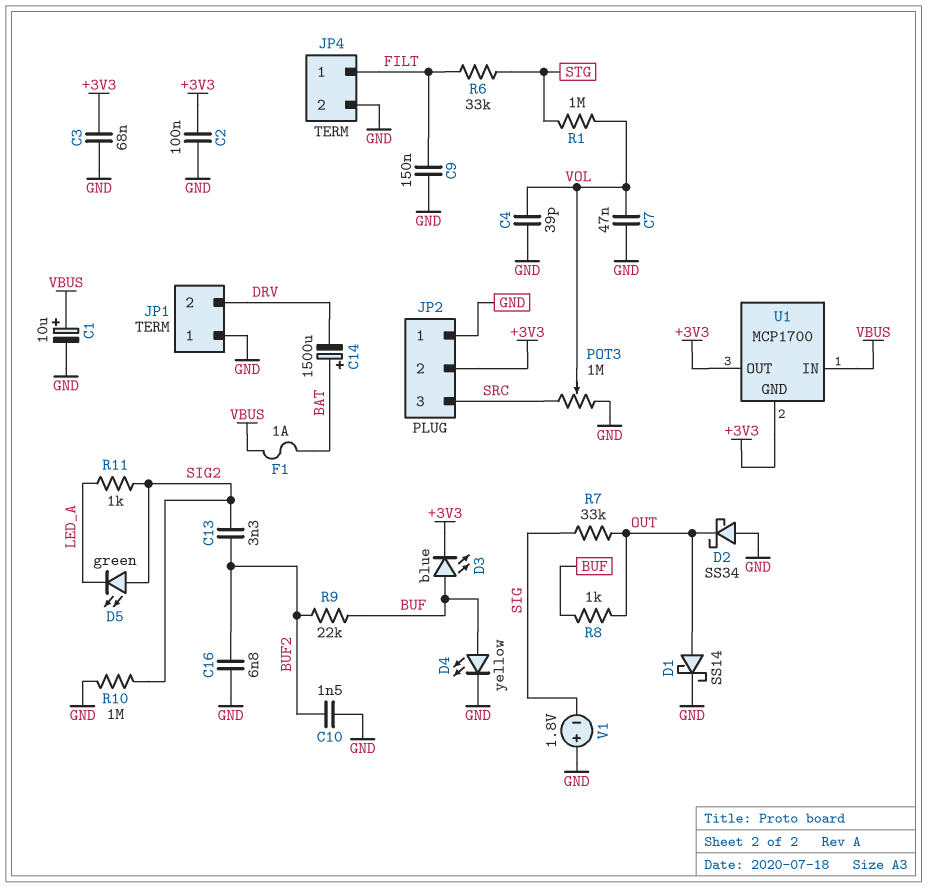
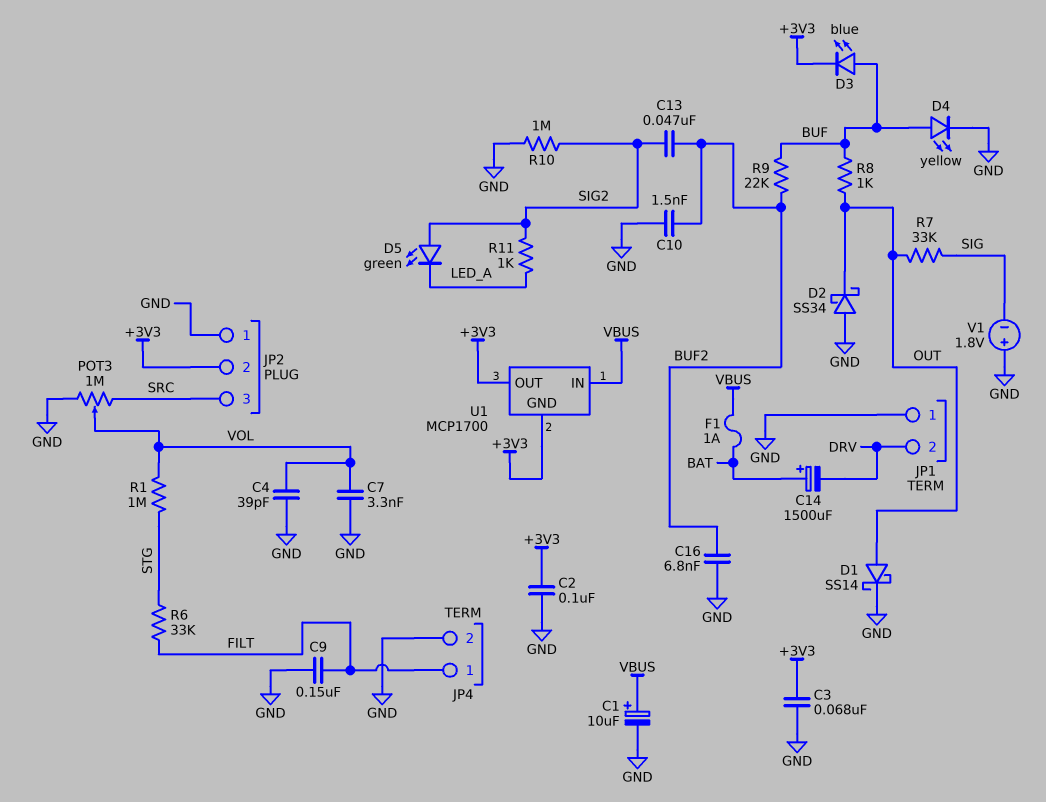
C7: 47nF (GND, VOL) -> 3.3nF (GND, VOL)
C13: 3.3nF (BUF2, SIG2) -> 47nF (BUF2, SIG2)

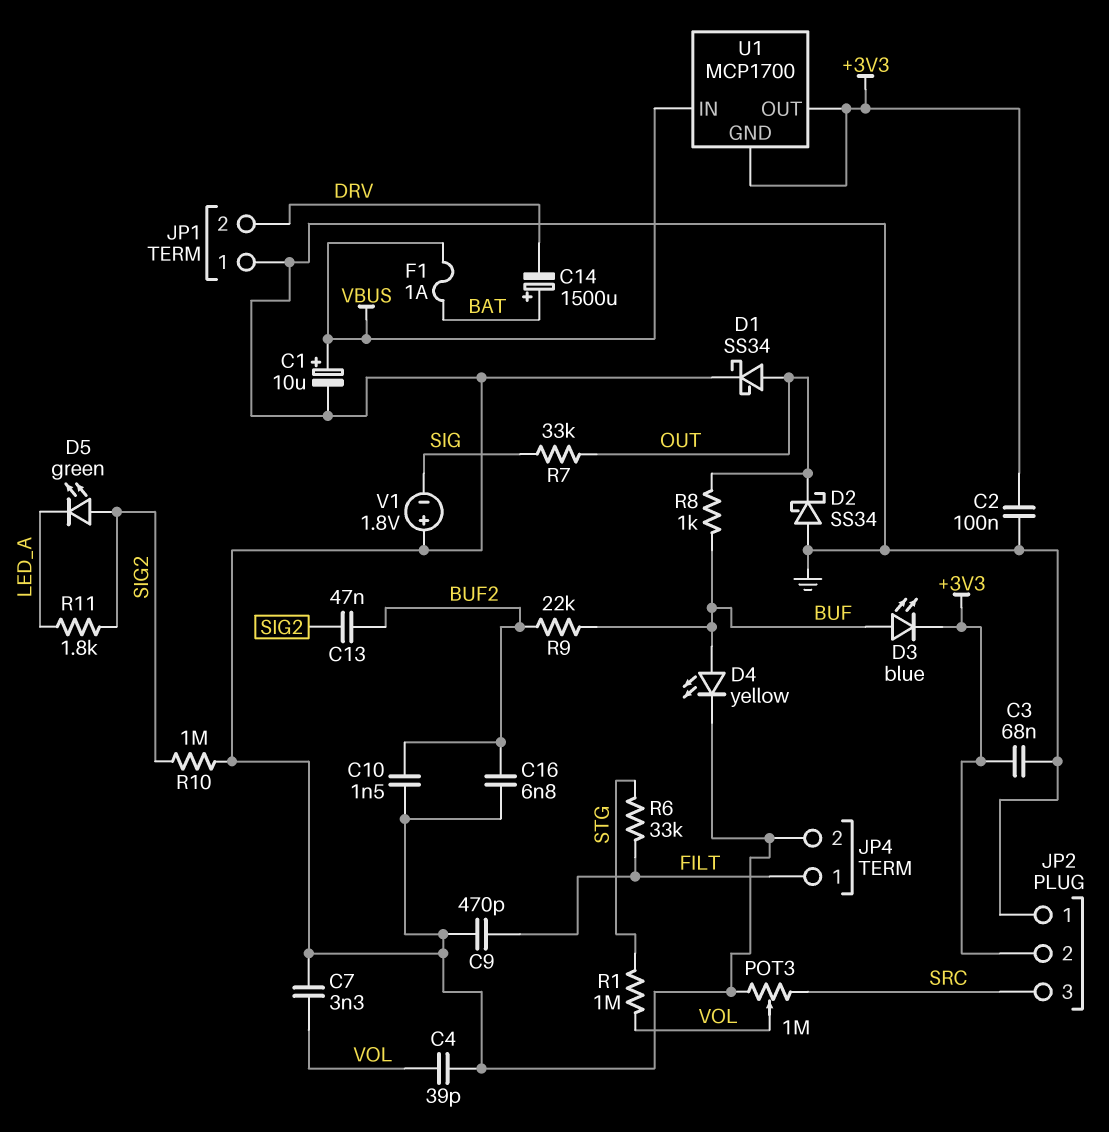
C9: 150nF (FILT, GND) -> 470pF (FILT, GND)
D1: schottky SS14 (A OUT, K GND) -> schottky SS34 (A OUT, K GND)
R11: 1k (LED_A, SIG2) -> 1.8k (LED_A, SIG2)

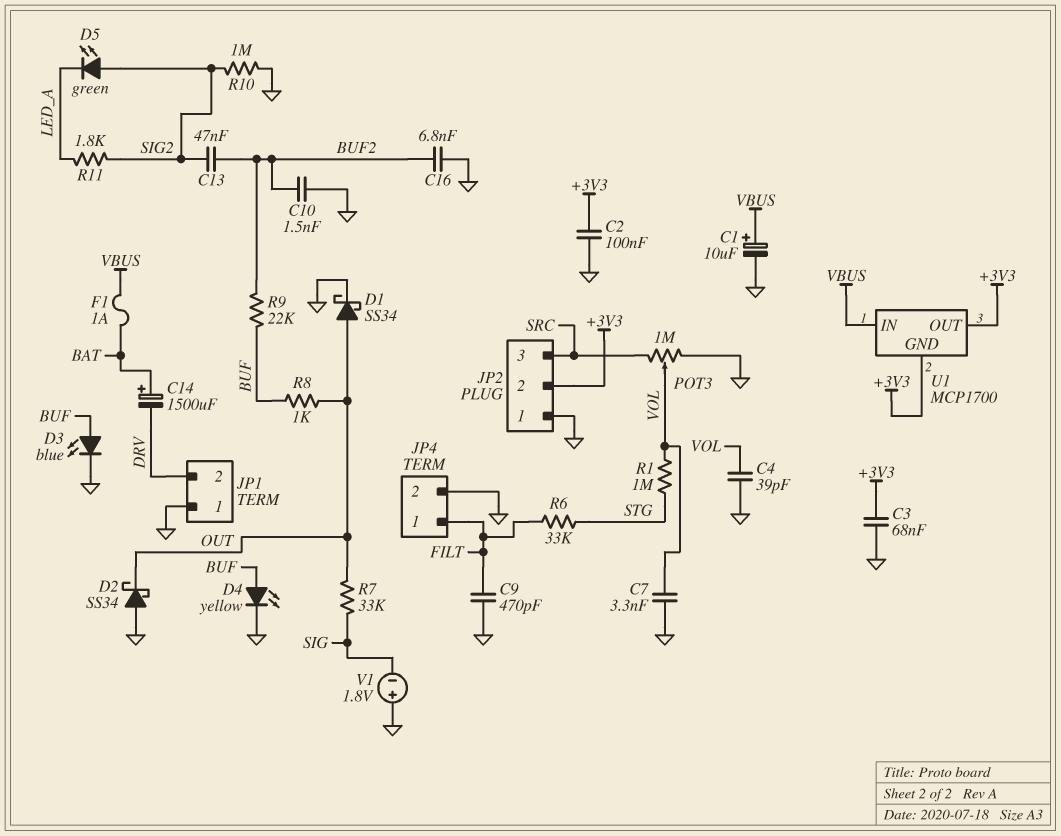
D3: LED blue (A BUF, K +3V3) -> LED blue (A BUF, K GND)

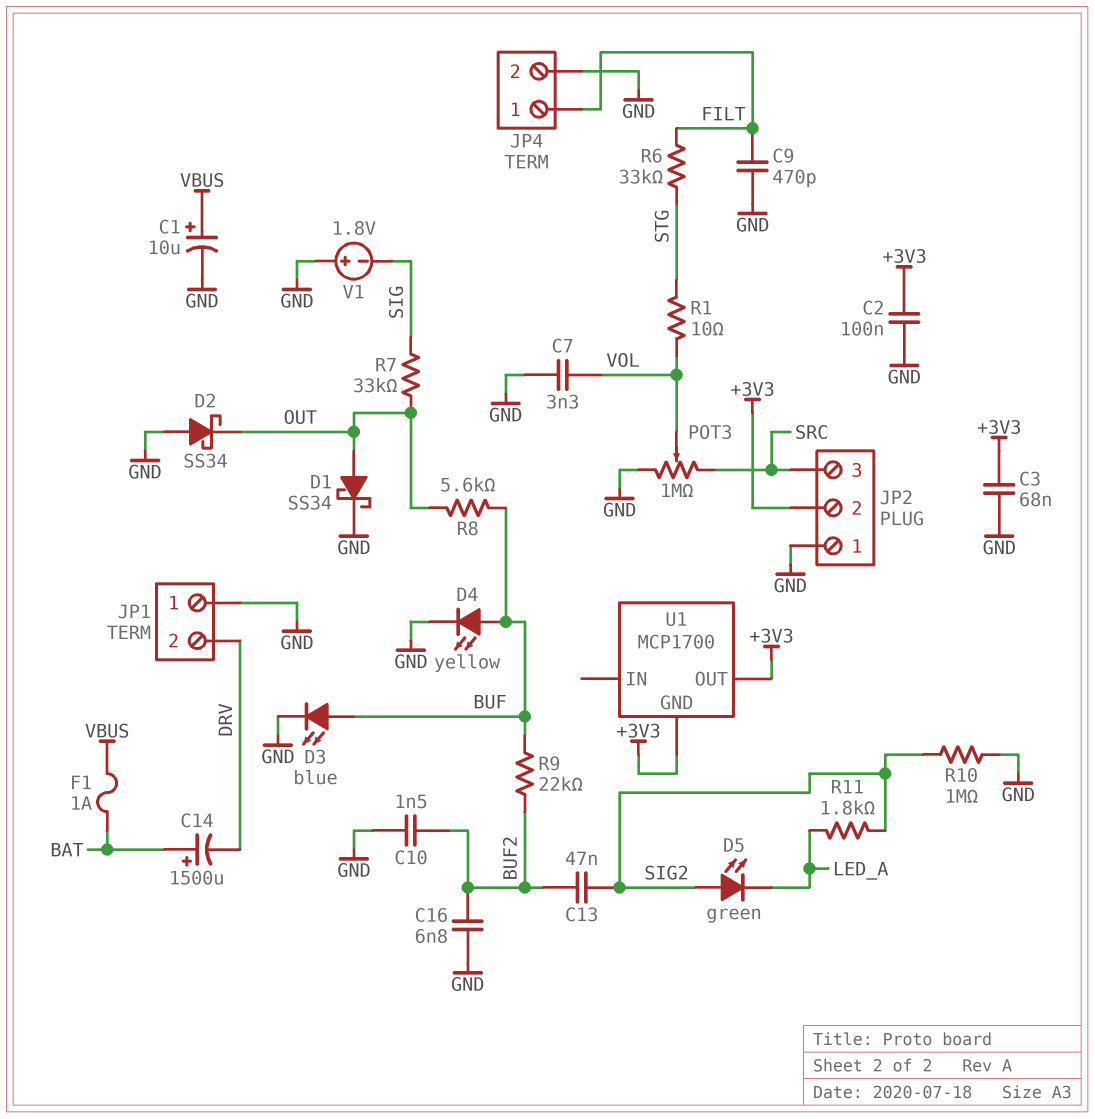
C4: 39pF (GND, VOL) -> none
R1: 1M (STG, VOL) -> 10 (STG, VOL)
R8: 1k (BUF, OUT) -> 5.6k (BUF, OUT)
U1 pin IN: VBUS -> none

